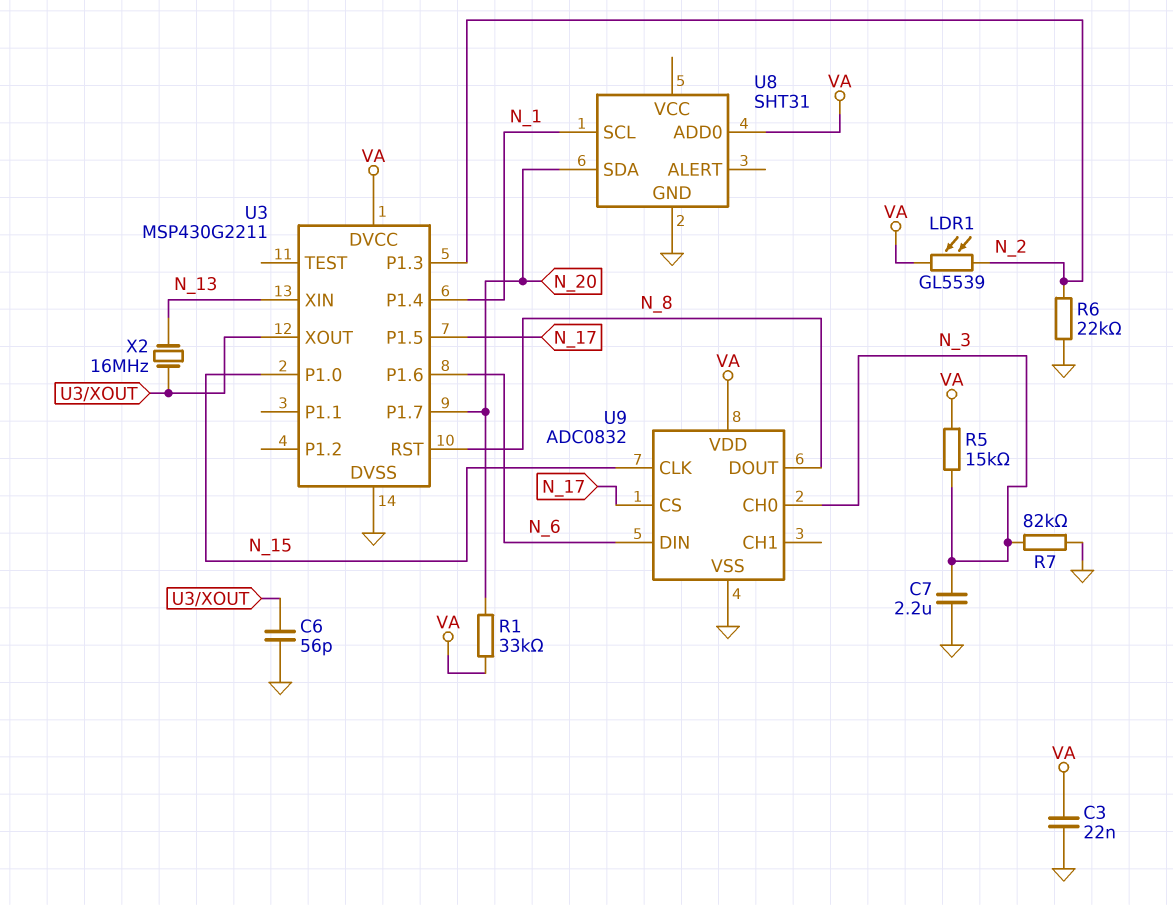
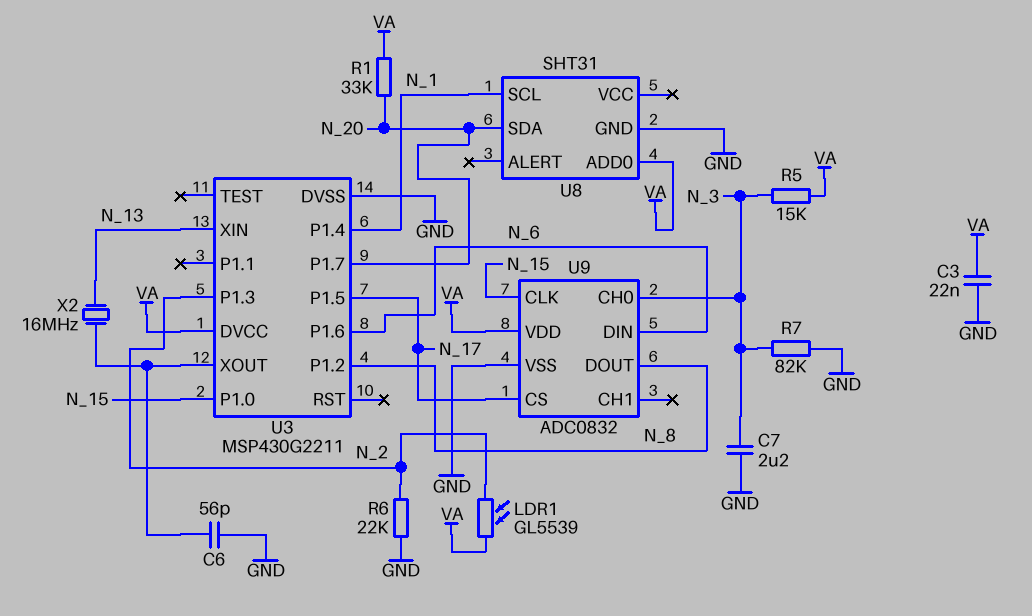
U3 pin P1.2: none -> N_8
U3 pin RST: N_8 -> none

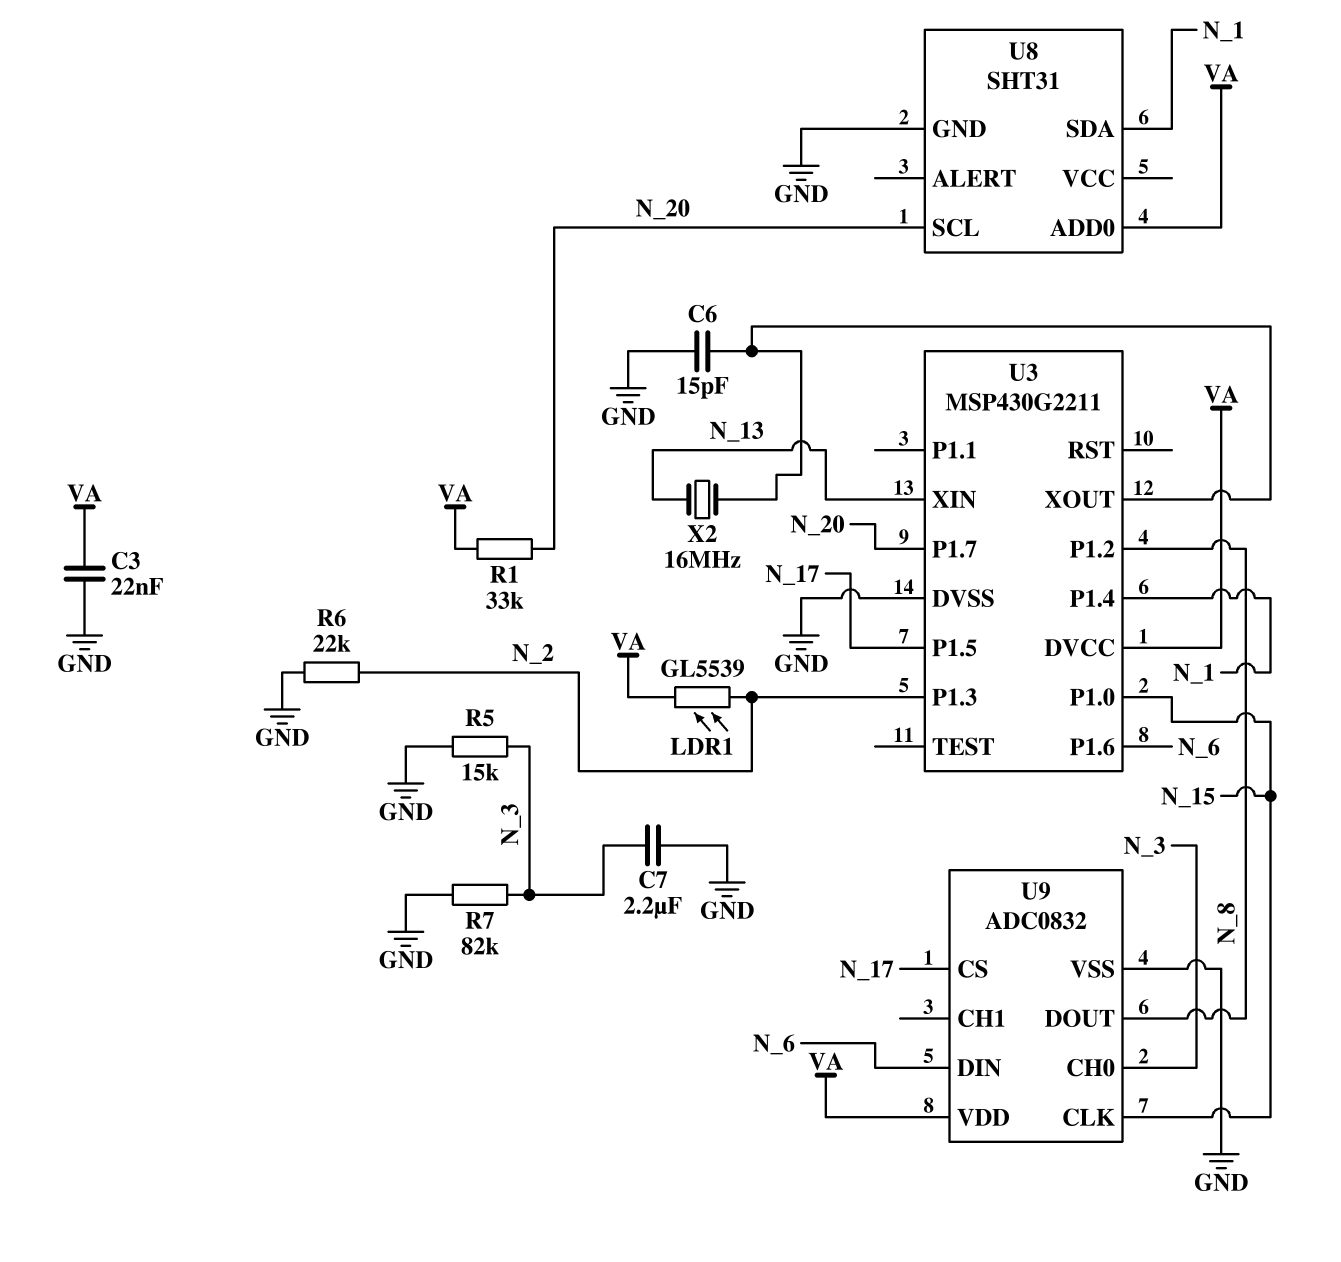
C6: 56pF (GND, U3/XOUT) -> 15pF (GND, U3/XOUT)
R5: 15k (N_3, VA) -> 15k (GND, N_3)
U8 pin SCL: N_1 -> N_20
U8 pin SDA: N_20 -> N_1

